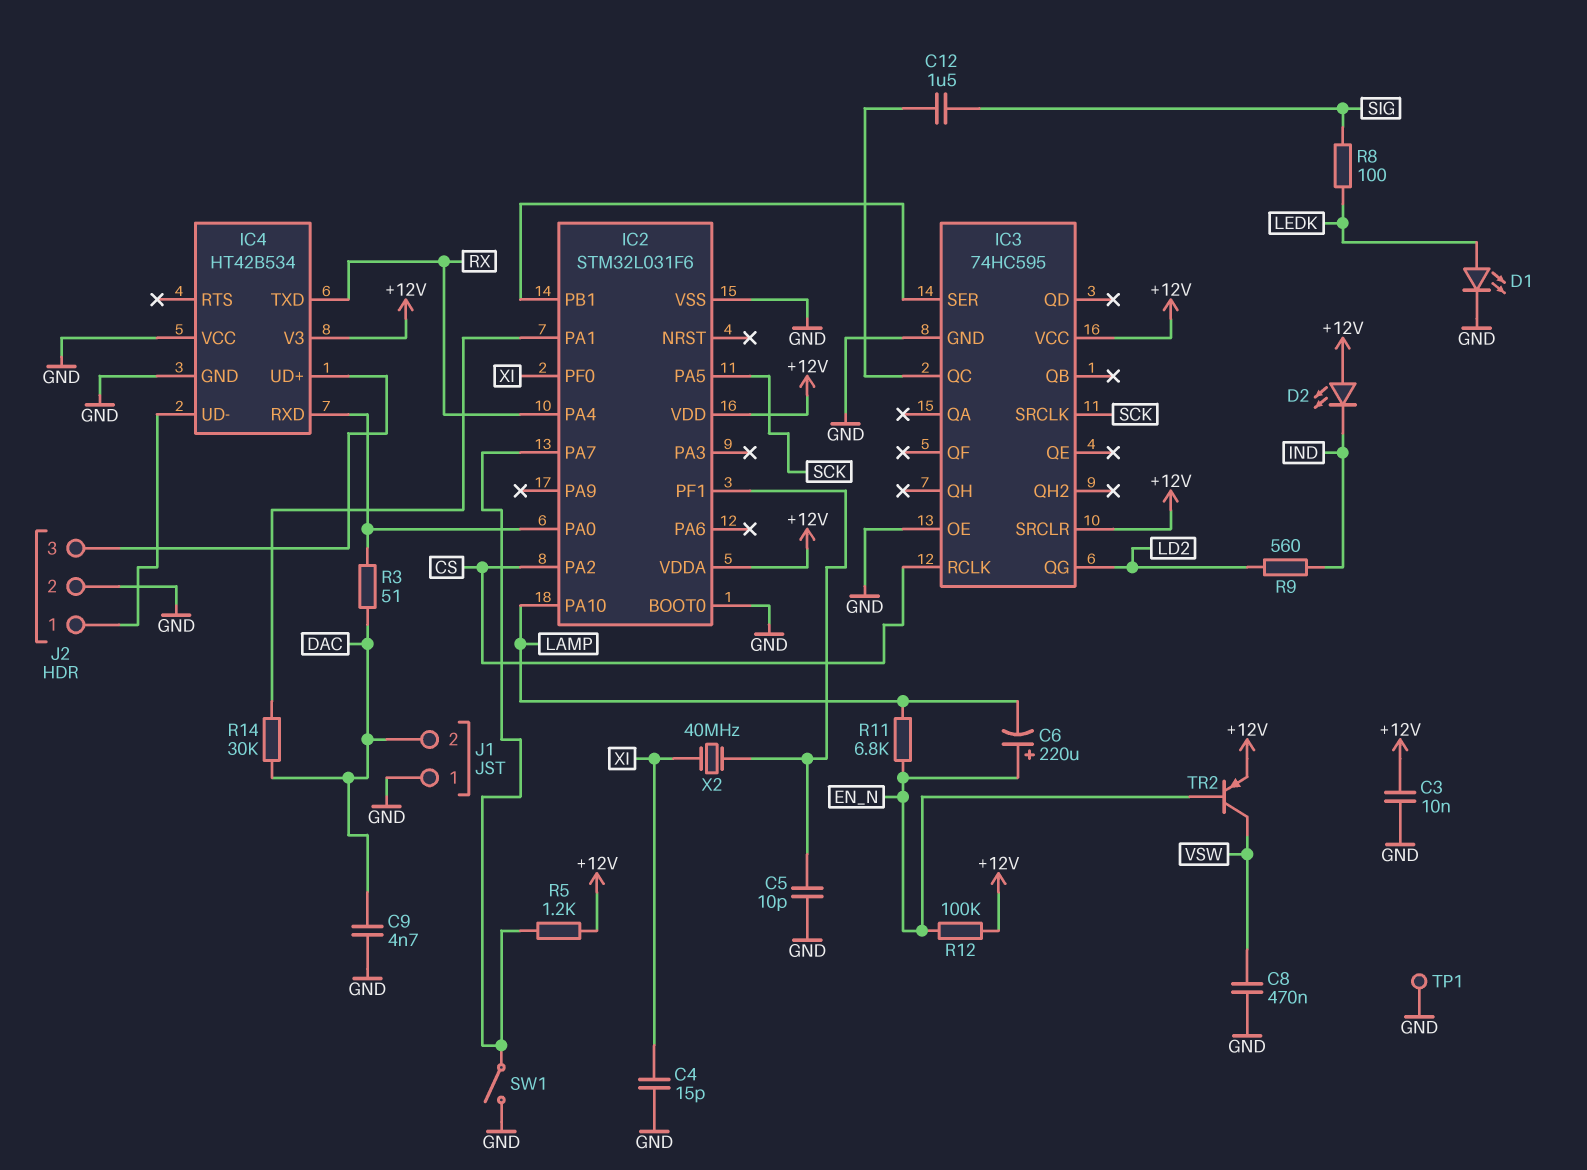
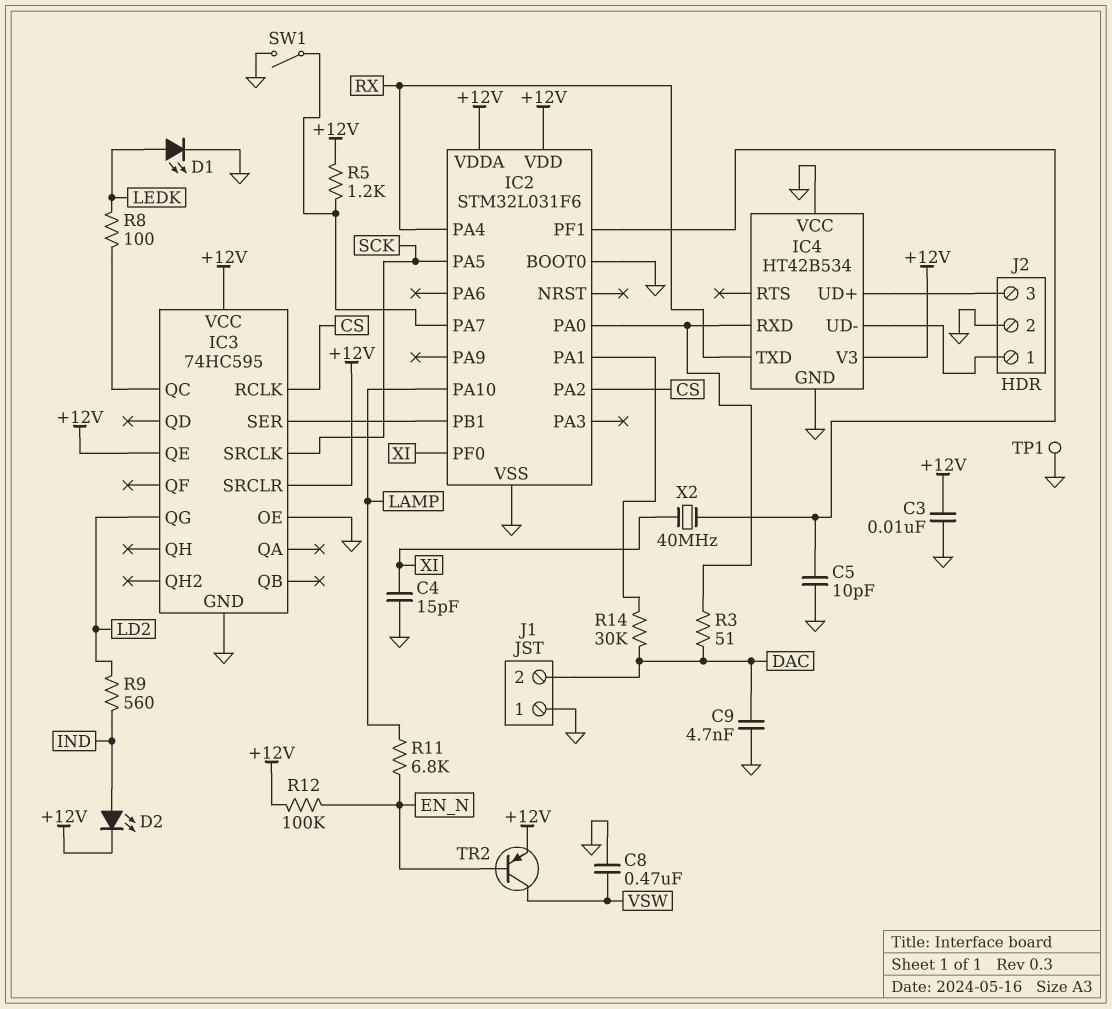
C6: 220uF (plus EN_N, minus LAMP) -> none
C12: 1.5uF (IC3/QC, SIG) -> none
D2: LED (A +12V, K IND) -> LED (A IND, K +12V)
IC3 pin QE: none -> +12V
R8: 100 (LEDK, SIG) -> 100 (IC3/QC, LEDK)

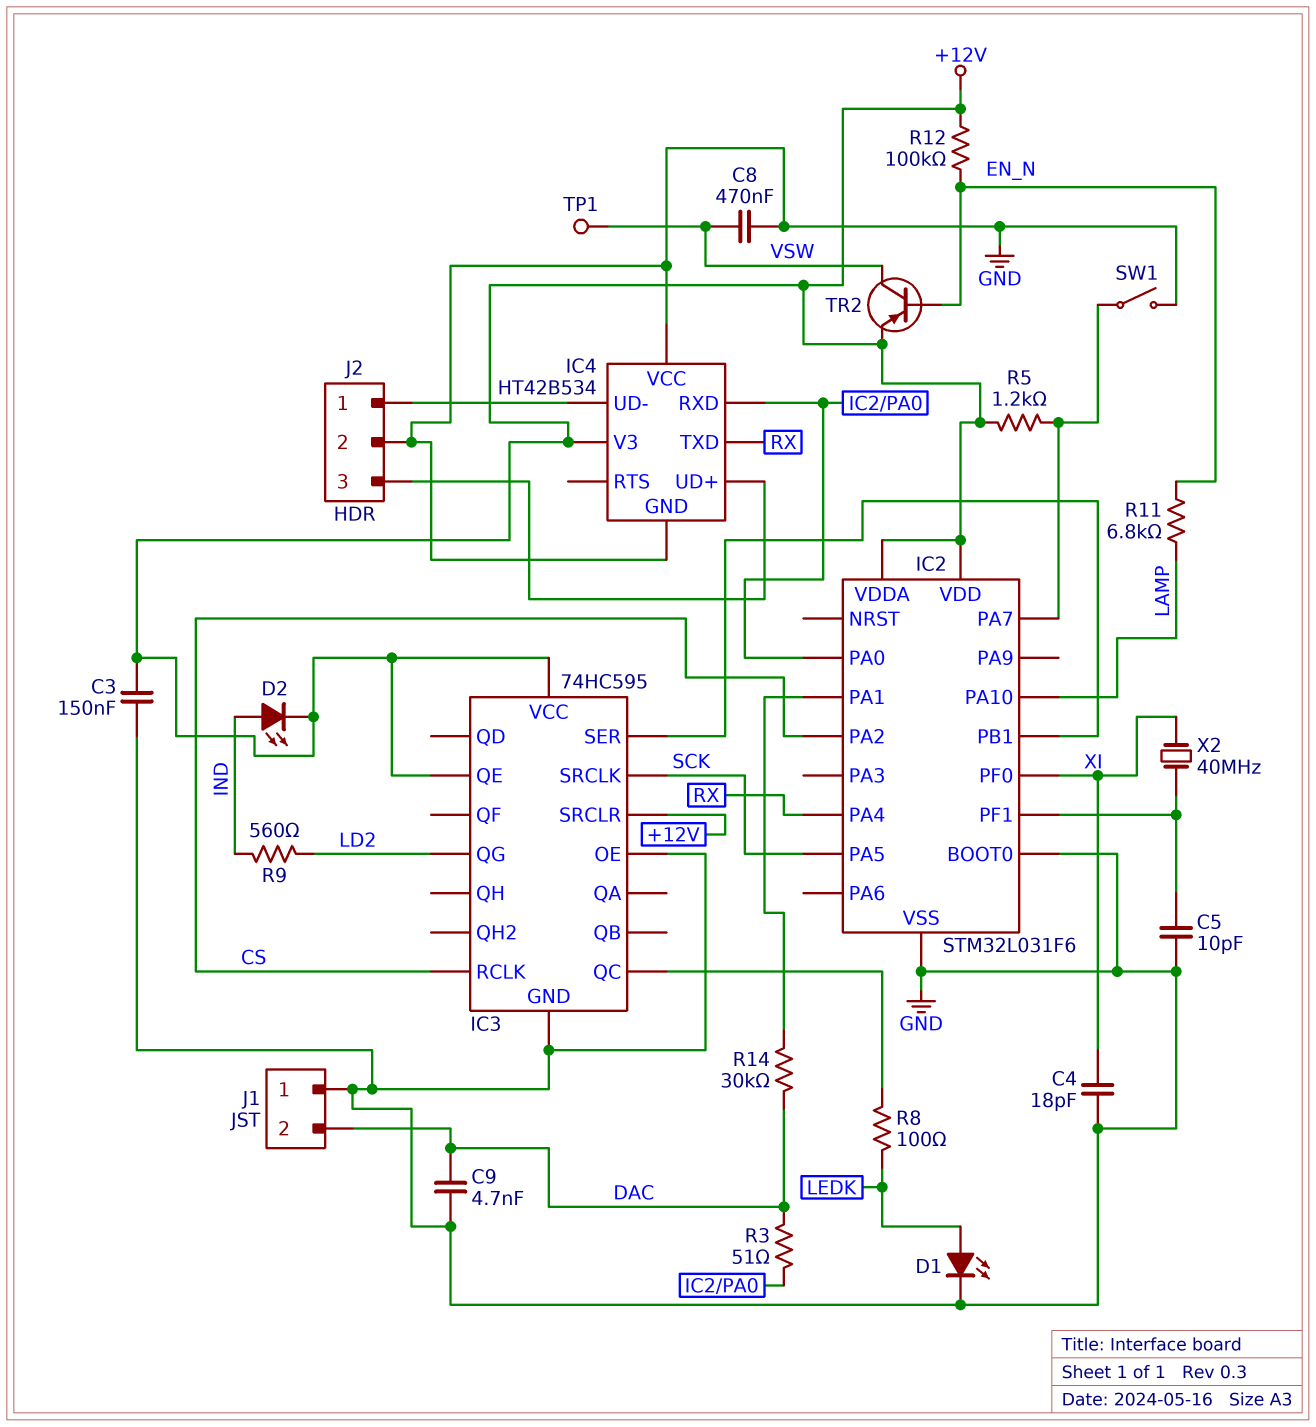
C3: 10nF (+12V, GND) -> 150nF (+12V, GND)
C4: 15pF (GND, XI) -> 18pF (GND, XI)
TP1: test point (GND) -> test point (VSW)

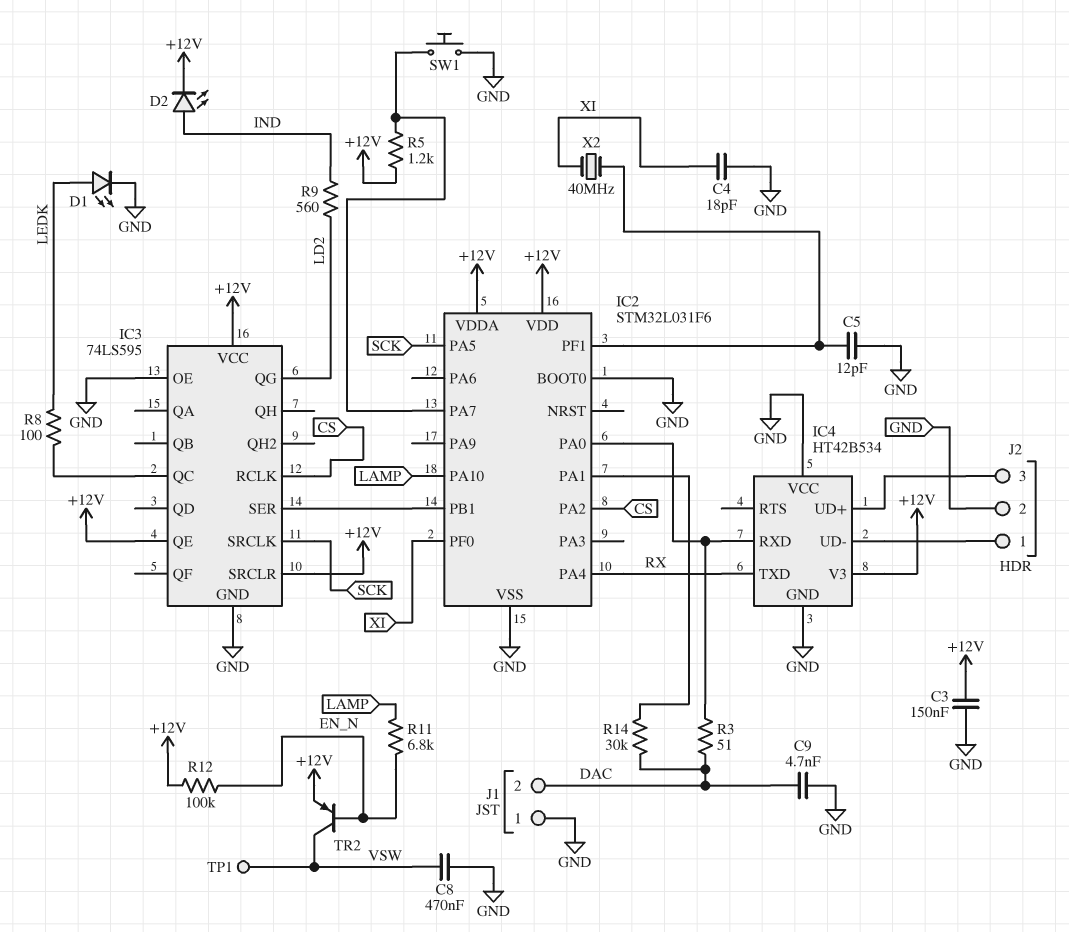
C5: 10pF (GND, IC2/PF1) -> 12pF (GND, IC2/PF1)
IC3: 74HC595 -> 74LS595
SW1: switch (GND, IC2/PA7) -> button (GND, IC2/PA7)

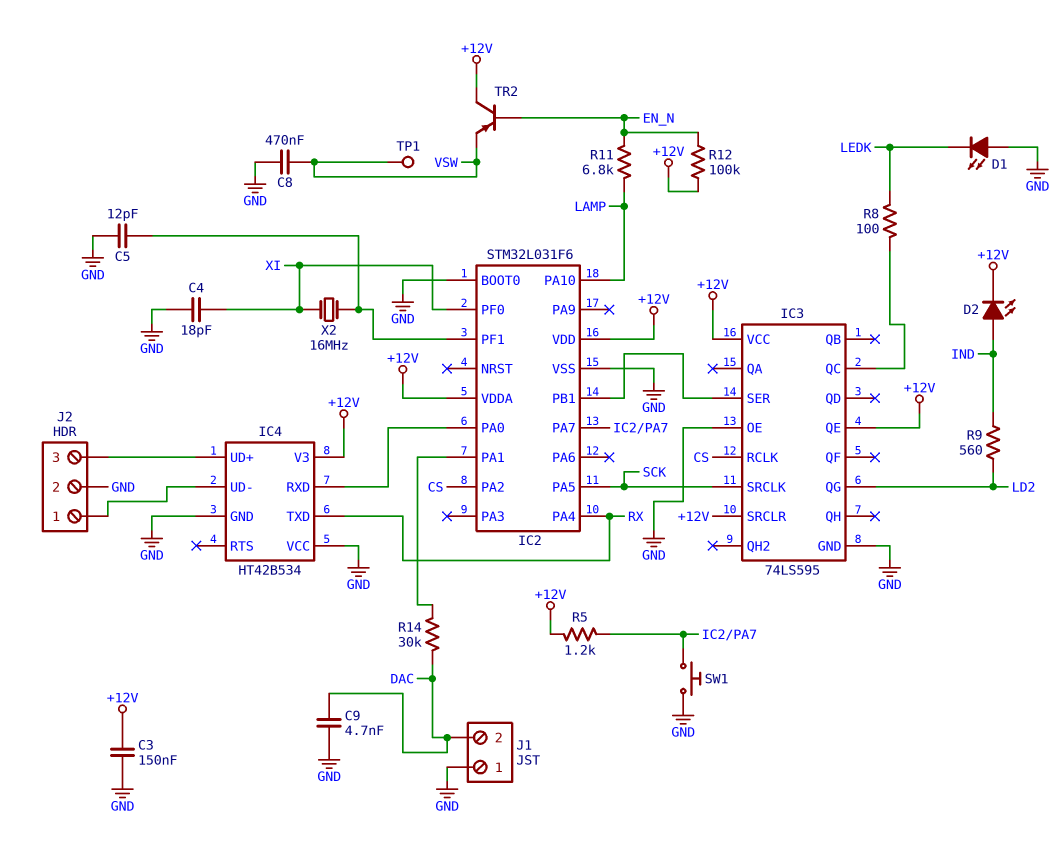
D1: LED (A LEDK, K GND) -> LED (A GND, K LEDK)
R3: 51 (DAC, IC2/PA0) -> none
TR2: PNP (B EN_N, C VSW, E +12V) -> PNP (B EN_N, C +12V, E VSW)
X2: 40MHz (IC2/PF1, XI) -> 16MHz (IC2/PF1, XI)

